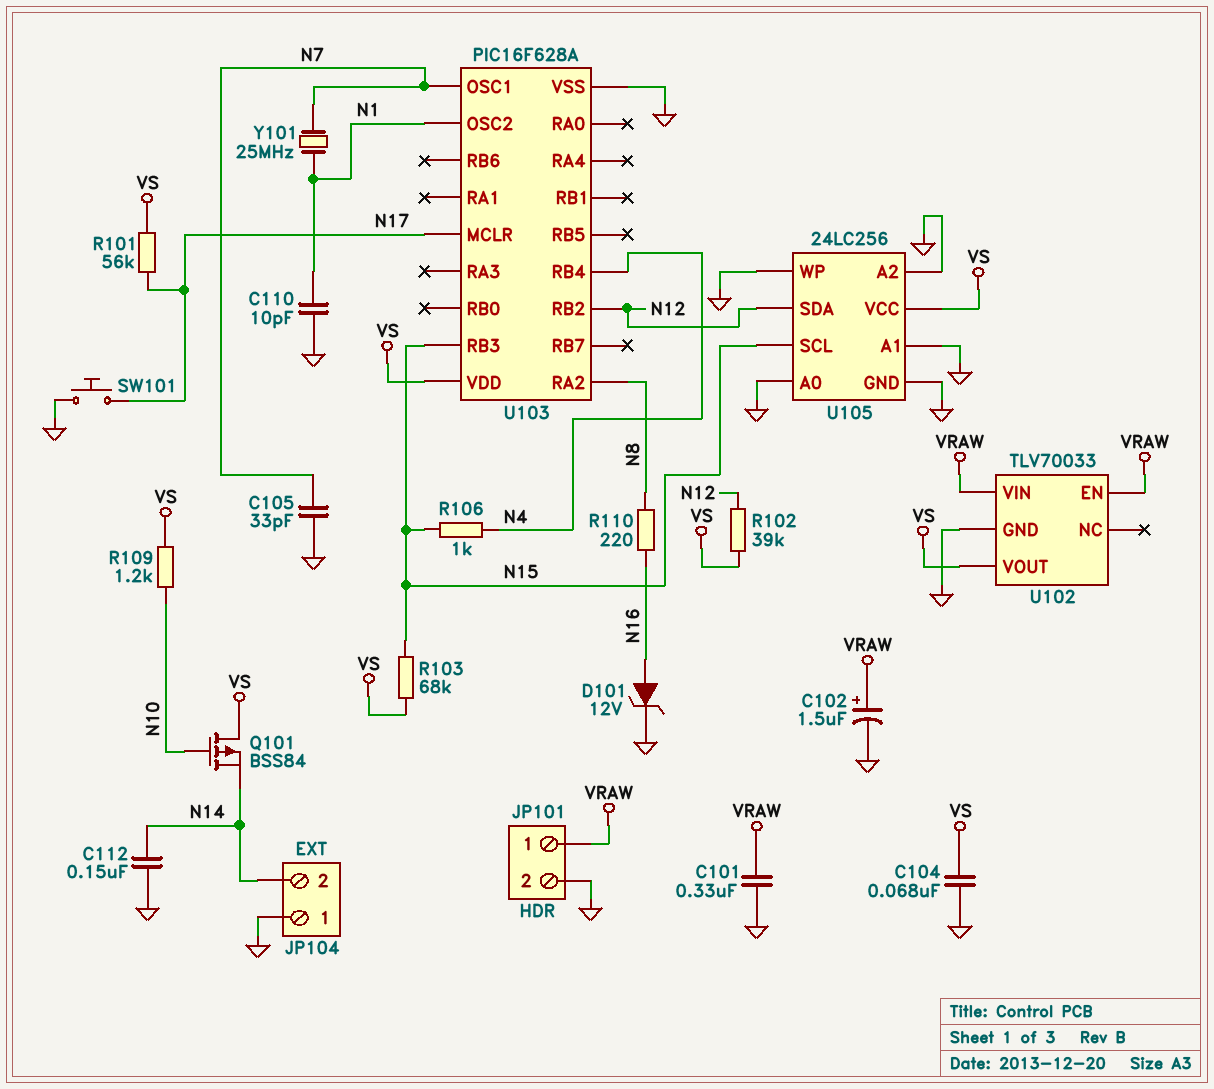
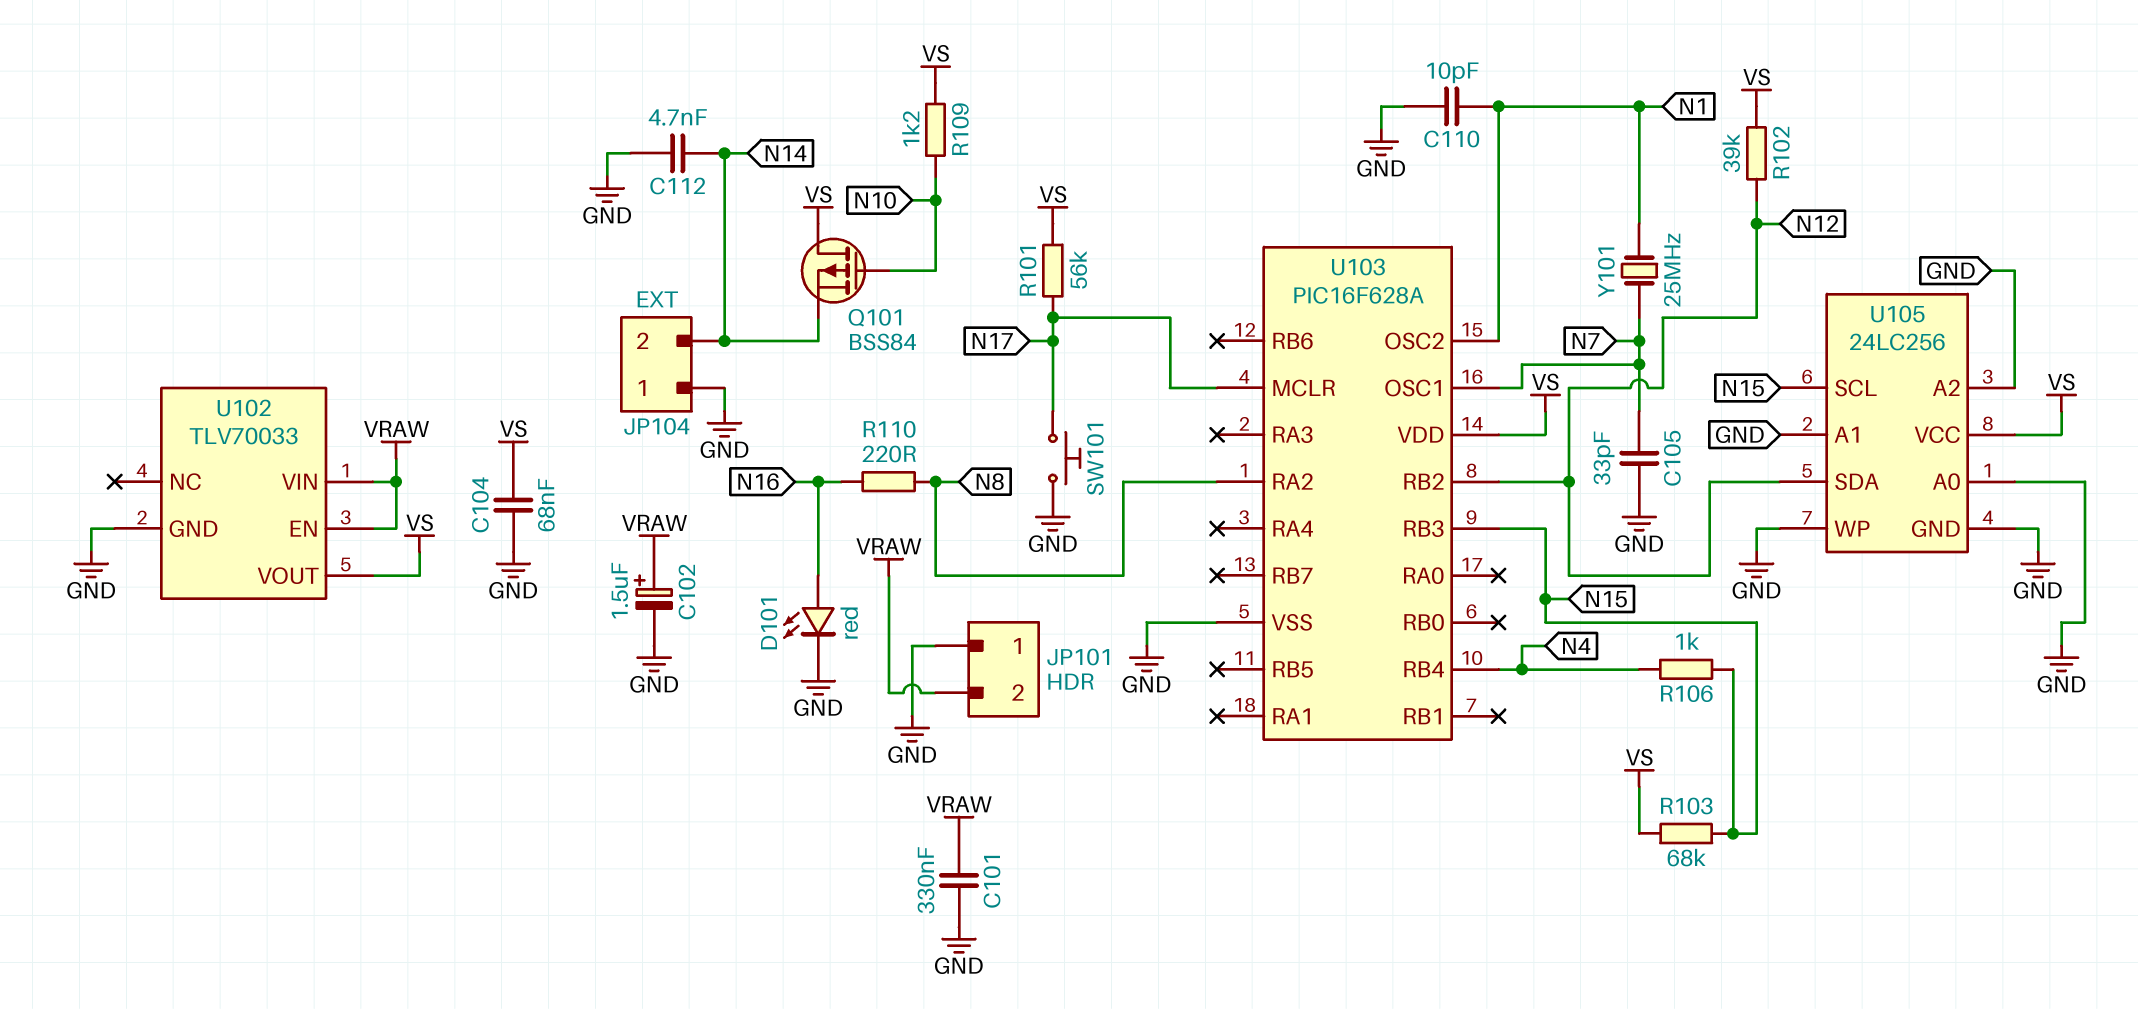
C112: 150nF (GND, N14) -> 4.7nF (GND, N14)
D101: zener 12V (A N16, K GND) -> LED red (A N16, K GND)
JP101 pin 1: VRAW -> GND
JP101 pin 2: GND -> VRAW

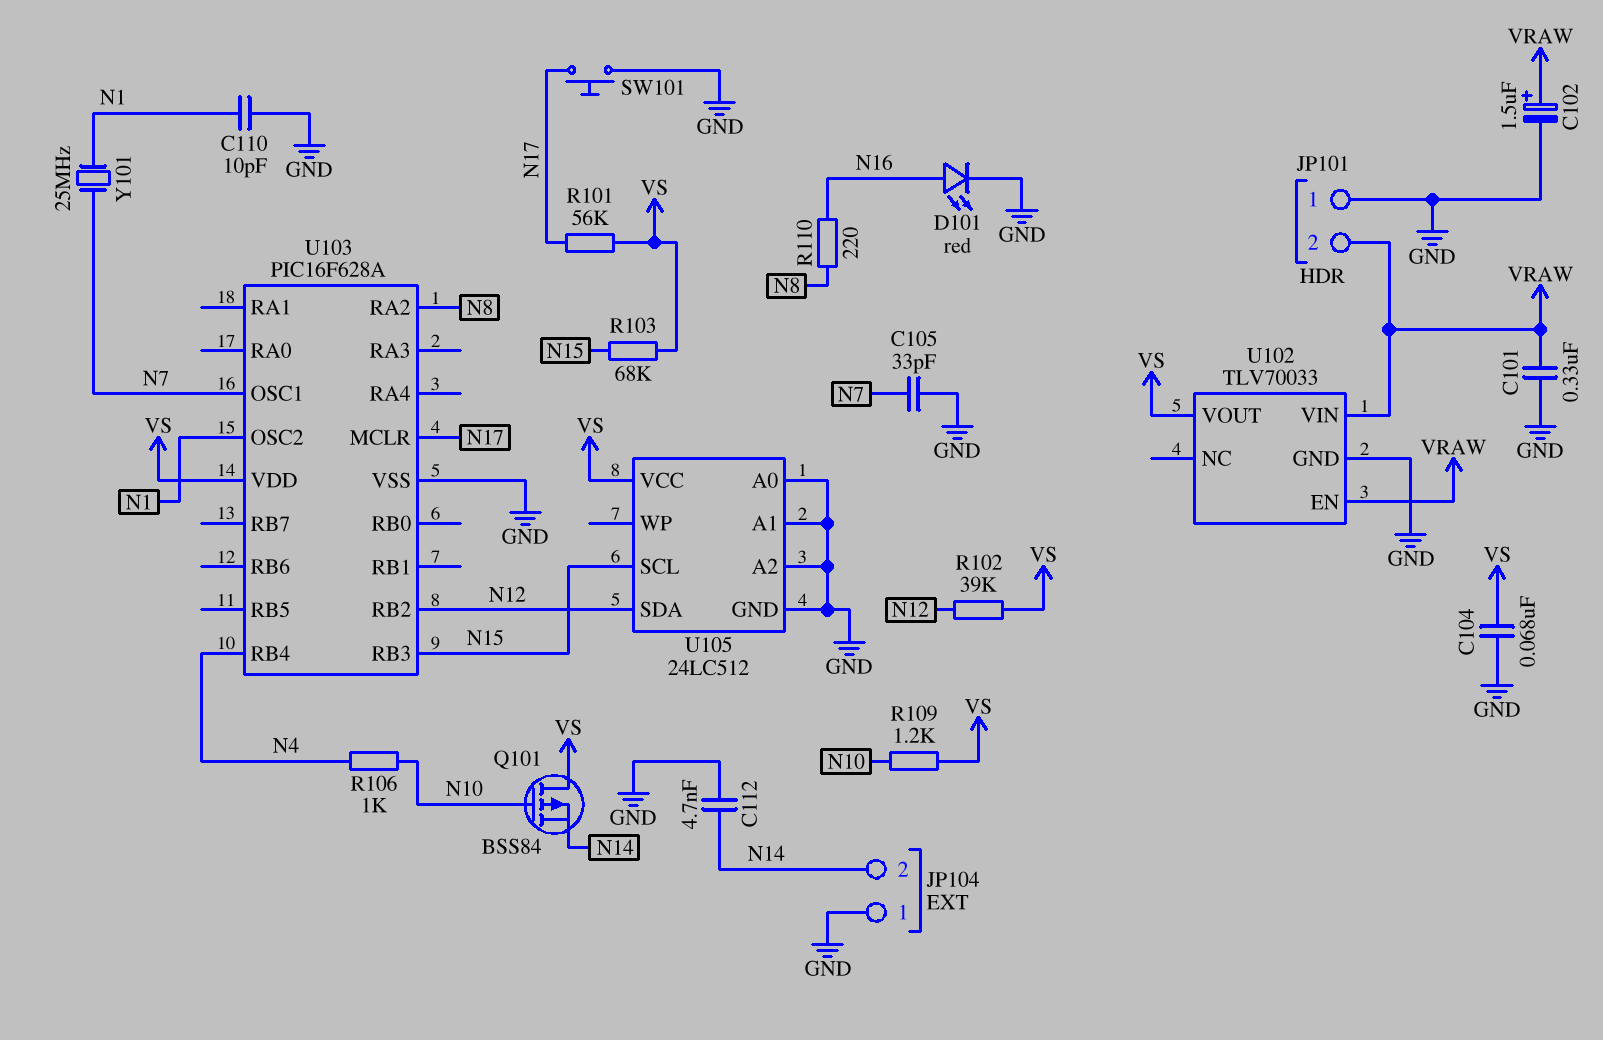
R106: 1k (N4, N15) -> 1k (N4, N10)
U105: 24LC256 -> 24LC512
U105 pin WP: GND -> none

